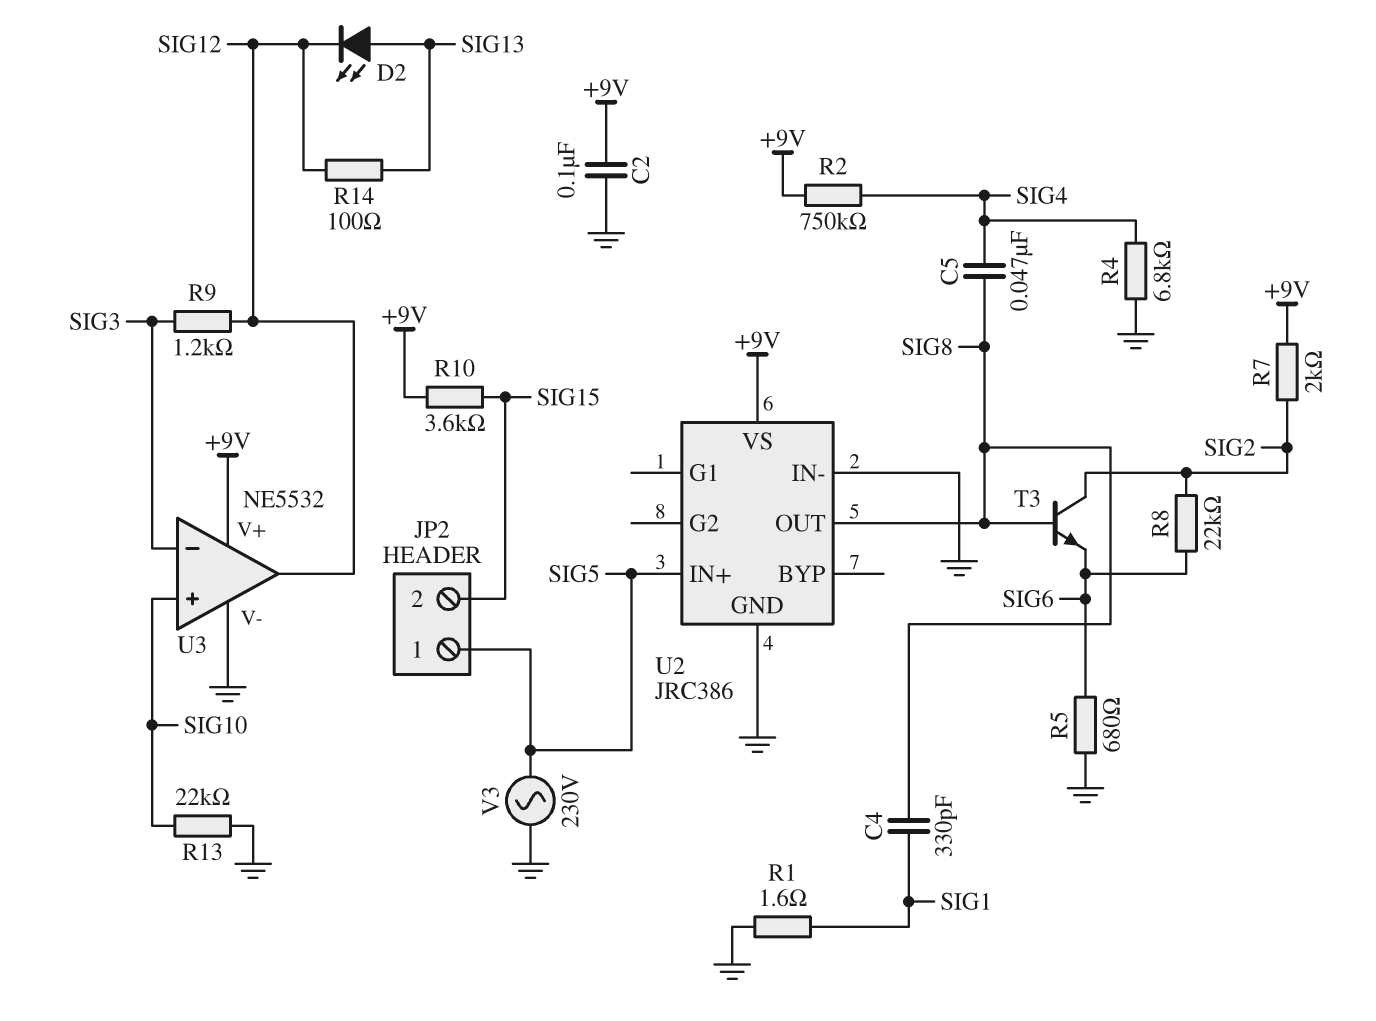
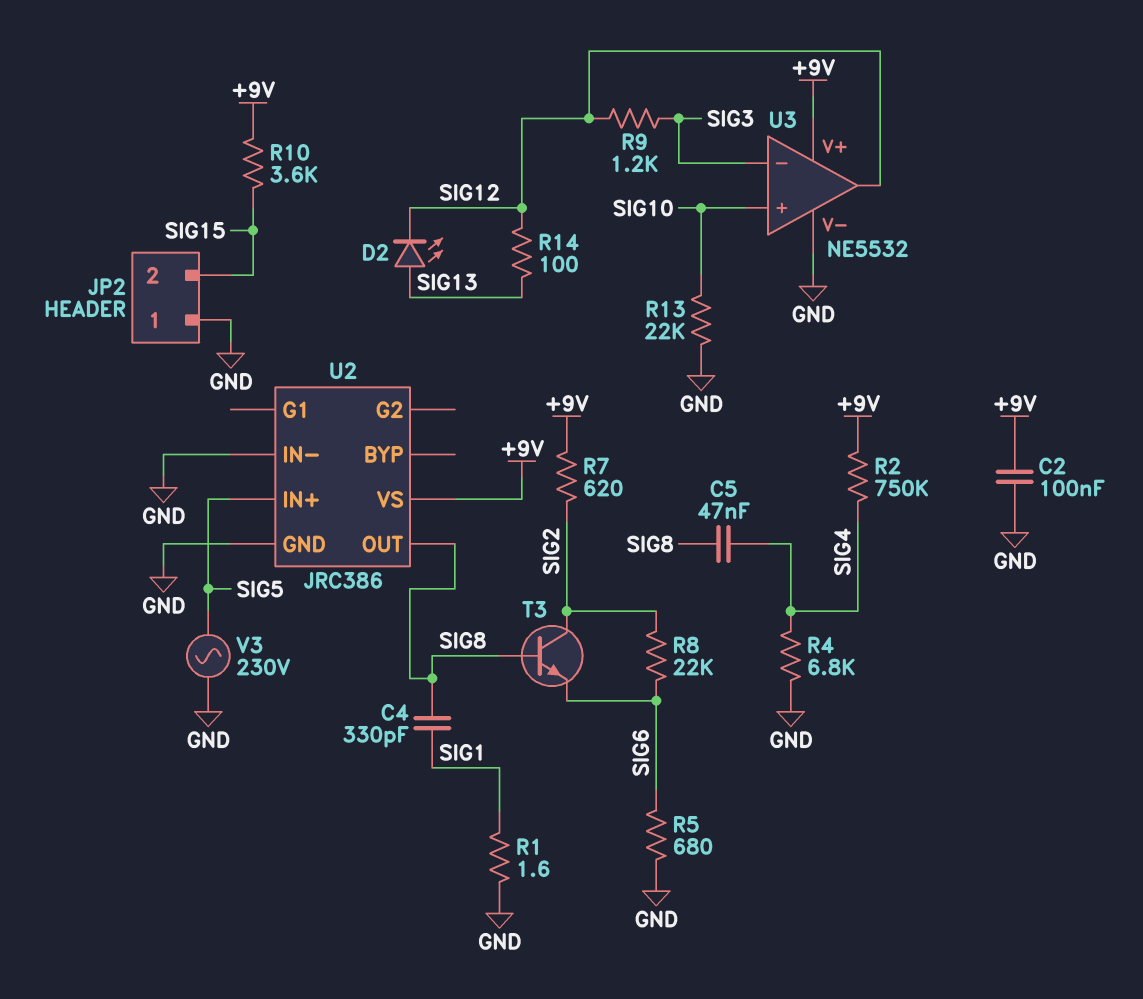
JP2 pin 1: SIG5 -> GND
R7: 2k (+9V, SIG2) -> 620 (+9V, SIG2)

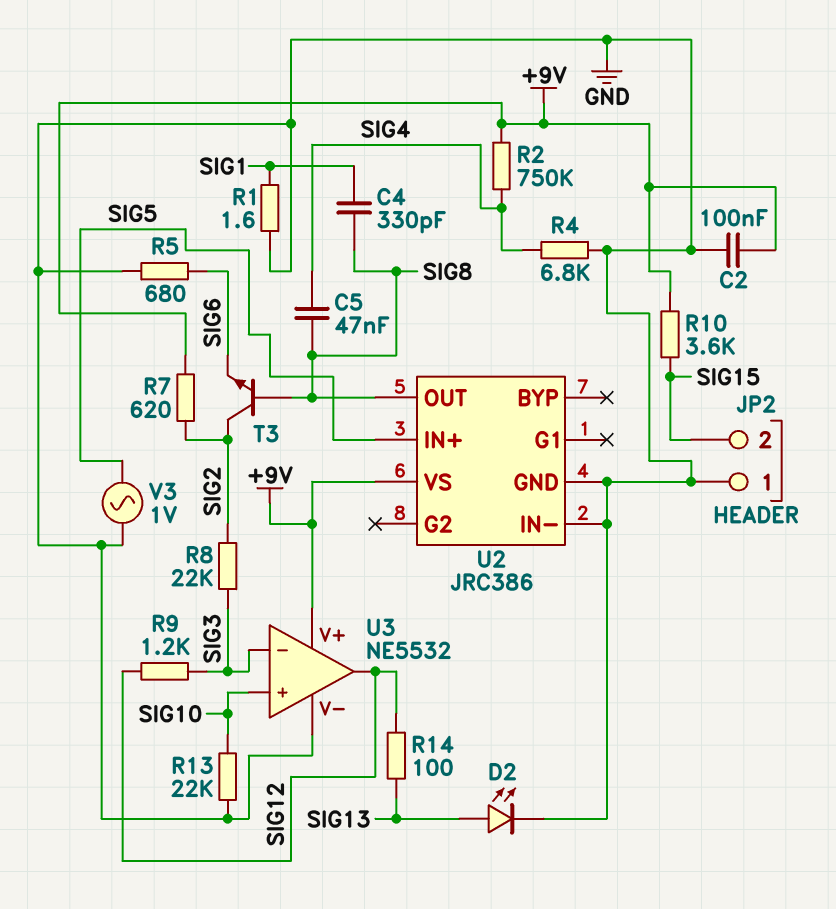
D2: LED (A SIG13, K SIG12) -> LED (A SIG13, K GND)
R8: 22k (SIG2, SIG6) -> 22k (SIG2, SIG3)
V3: AC 230V (GND, SIG5) -> AC 1V (GND, SIG5)

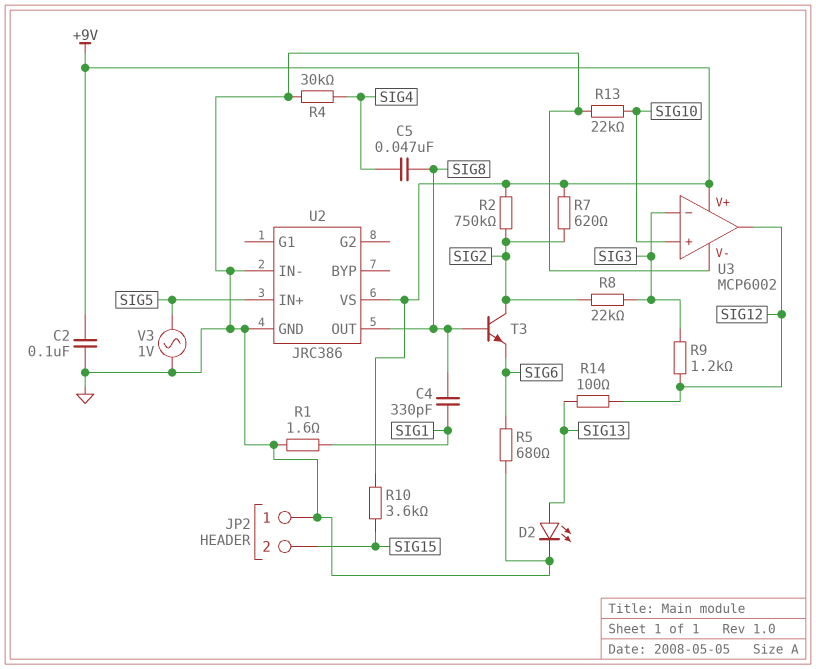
R2: 750k (+9V, SIG4) -> 750k (+9V, SIG2)
R4: 6.8k (GND, SIG4) -> 30k (GND, SIG4)
U3: NE5532 -> MCP6002

